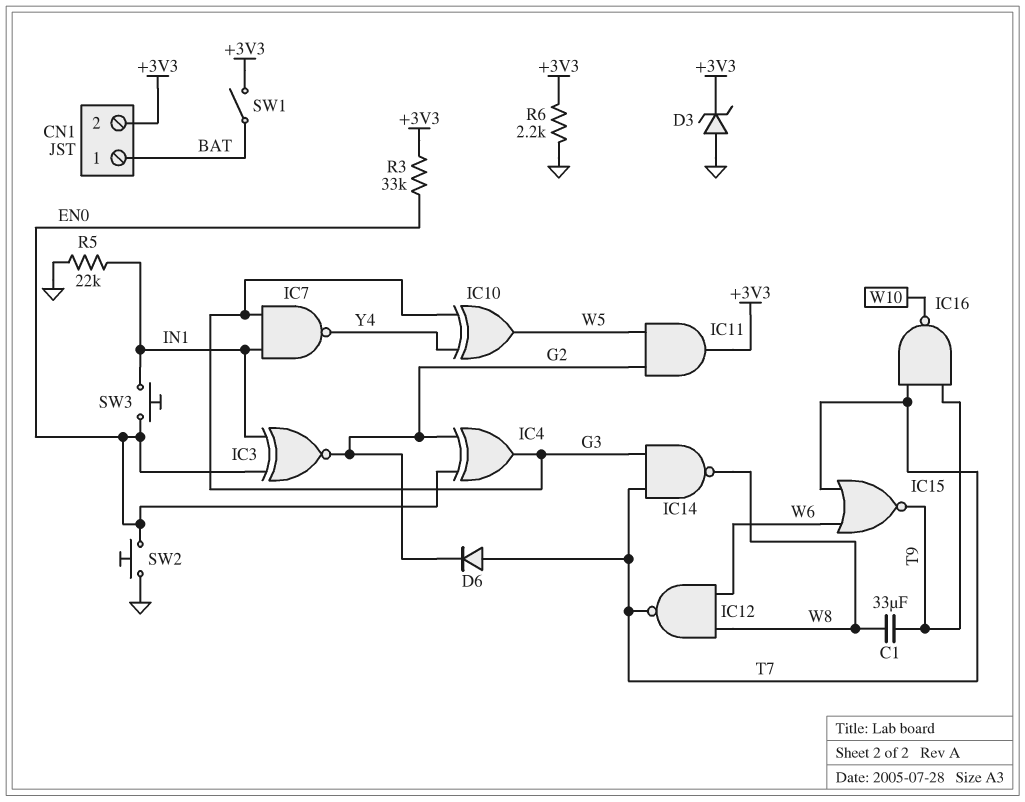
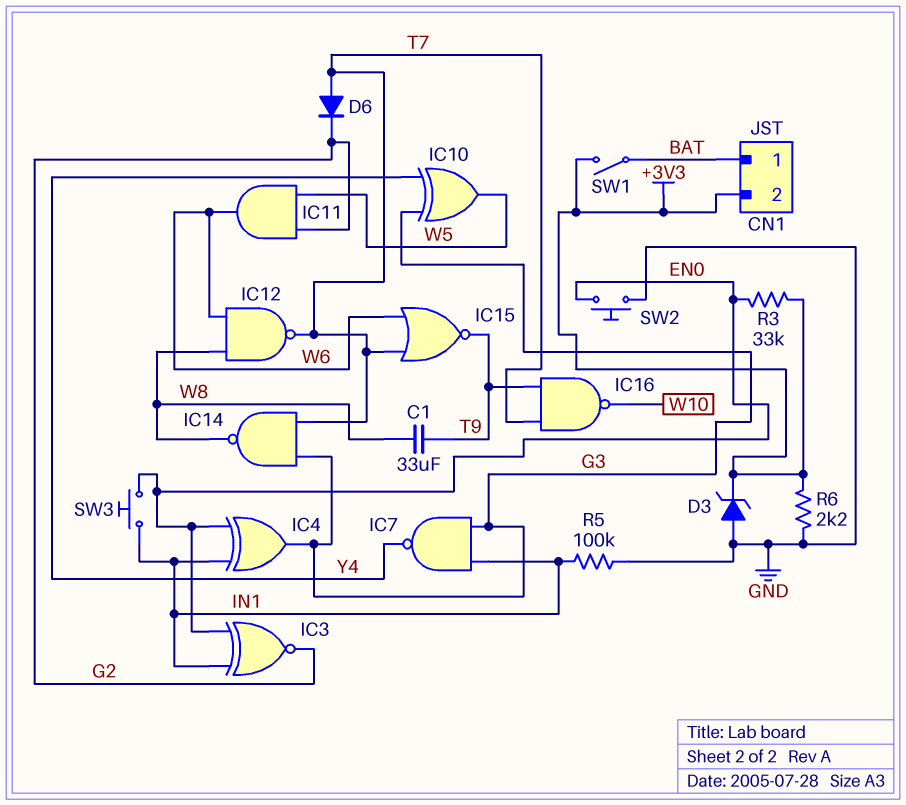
IC4: XOR (in EN0, in G2, out G3) -> XOR (in EN0, in IN1, out G3)
IC11: AND (in G2, in W5, out +3V3) -> AND (in G2, in W5, out W6)
R5: 22k (GND, IN1) -> 100k (GND, IN1)

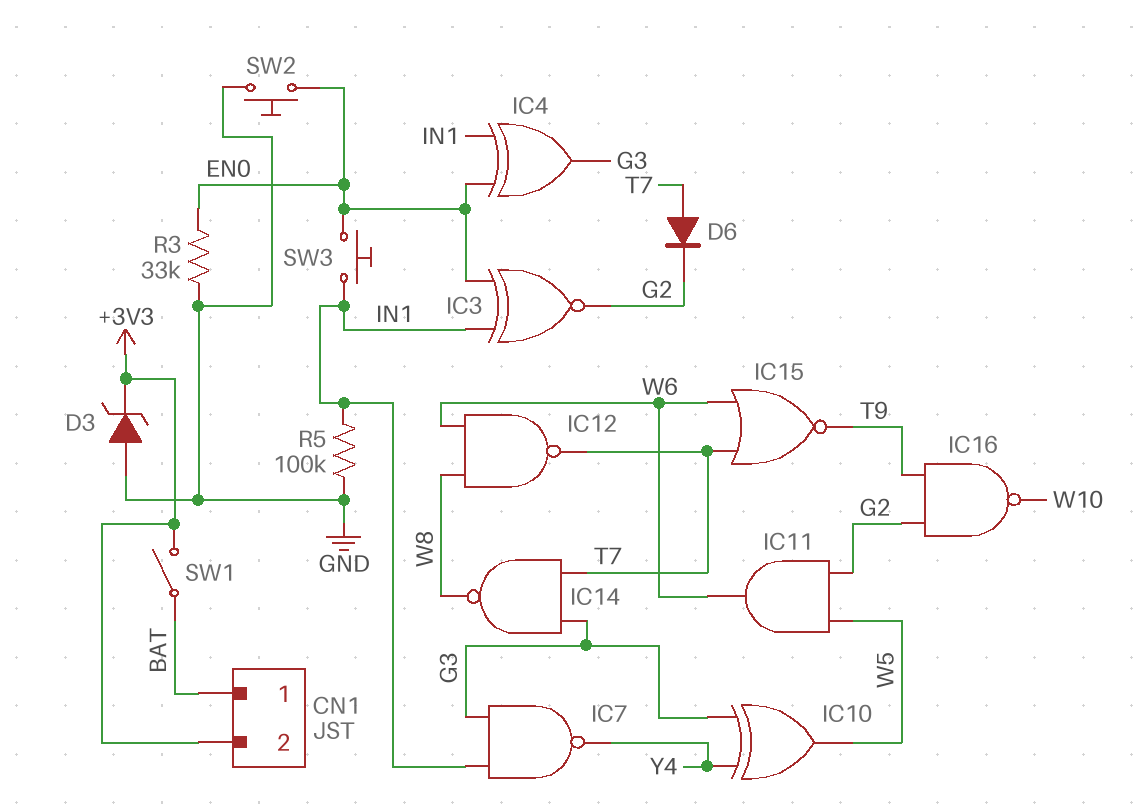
C1: 33uF (T9, W8) -> none
IC16: NAND (in T7, in T9, out W10) -> NAND (in G2, in T9, out W10)
R3: 33k (+3V3, EN0) -> 33k (EN0, GND)
R6: 2.2k (+3V3, GND) -> none

